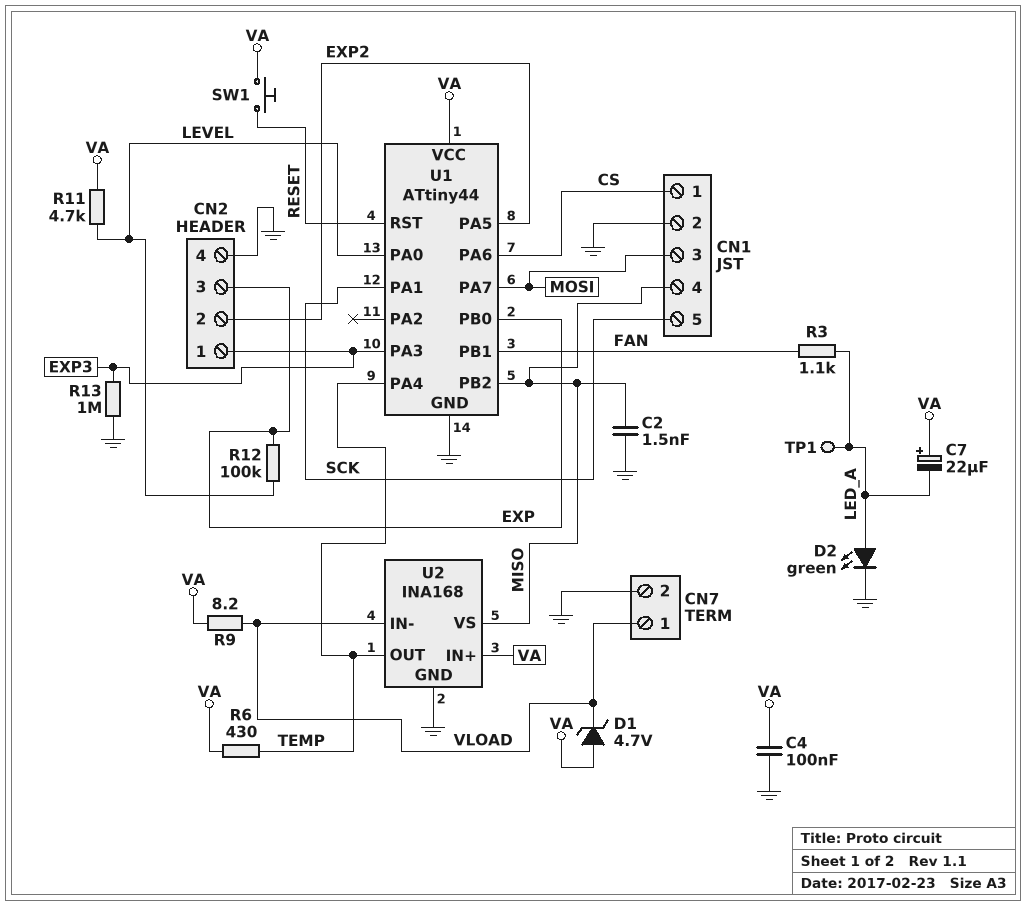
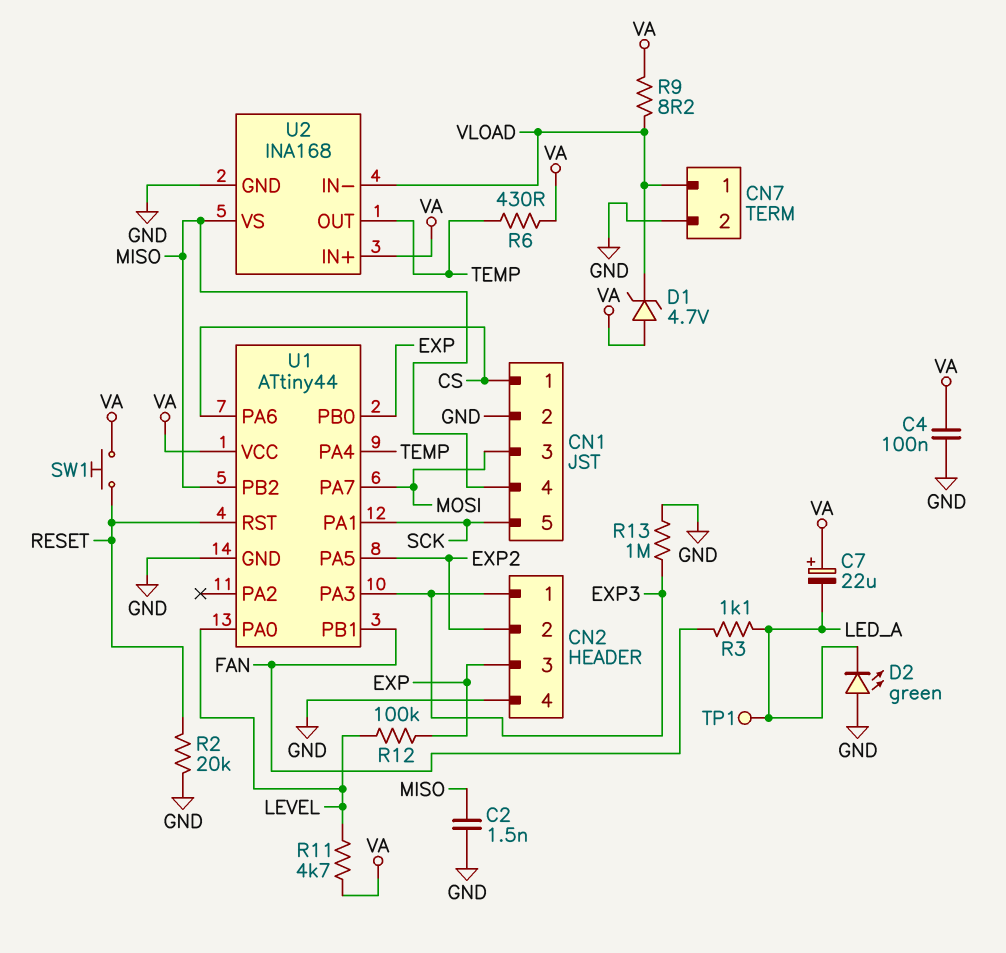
D2: LED green (A LED_A, K GND) -> LED green (A GND, K LED_A)
R2: none -> 20k (GND, RESET)

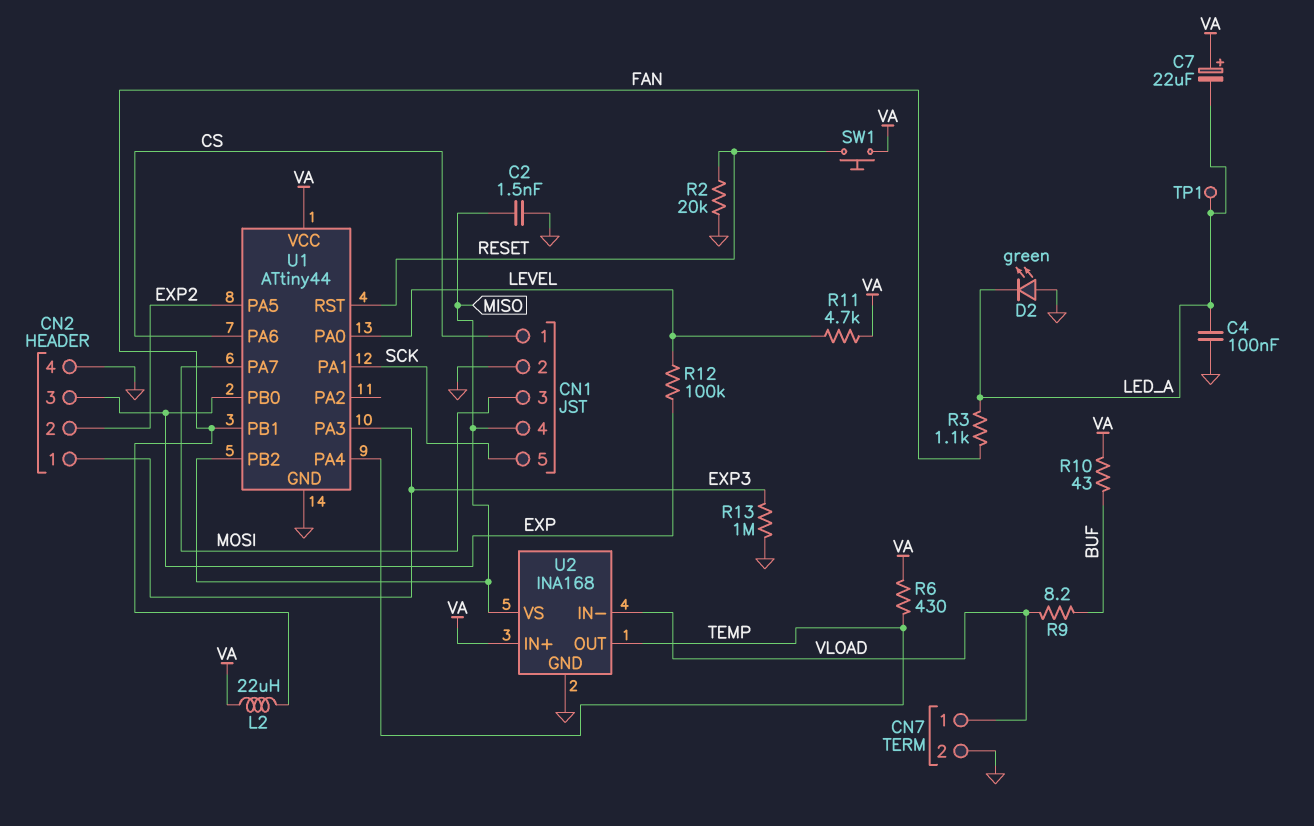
C4: 100nF (GND, VA) -> 100nF (GND, LED_A)
D1: zener 4.7V (A VA, K VLOAD) -> none
L2: none -> 22uH (FAN, VA)
R9: 8.2 (VA, VLOAD) -> 8.2 (BUF, VLOAD)
R10: none -> 43 (BUF, VA)

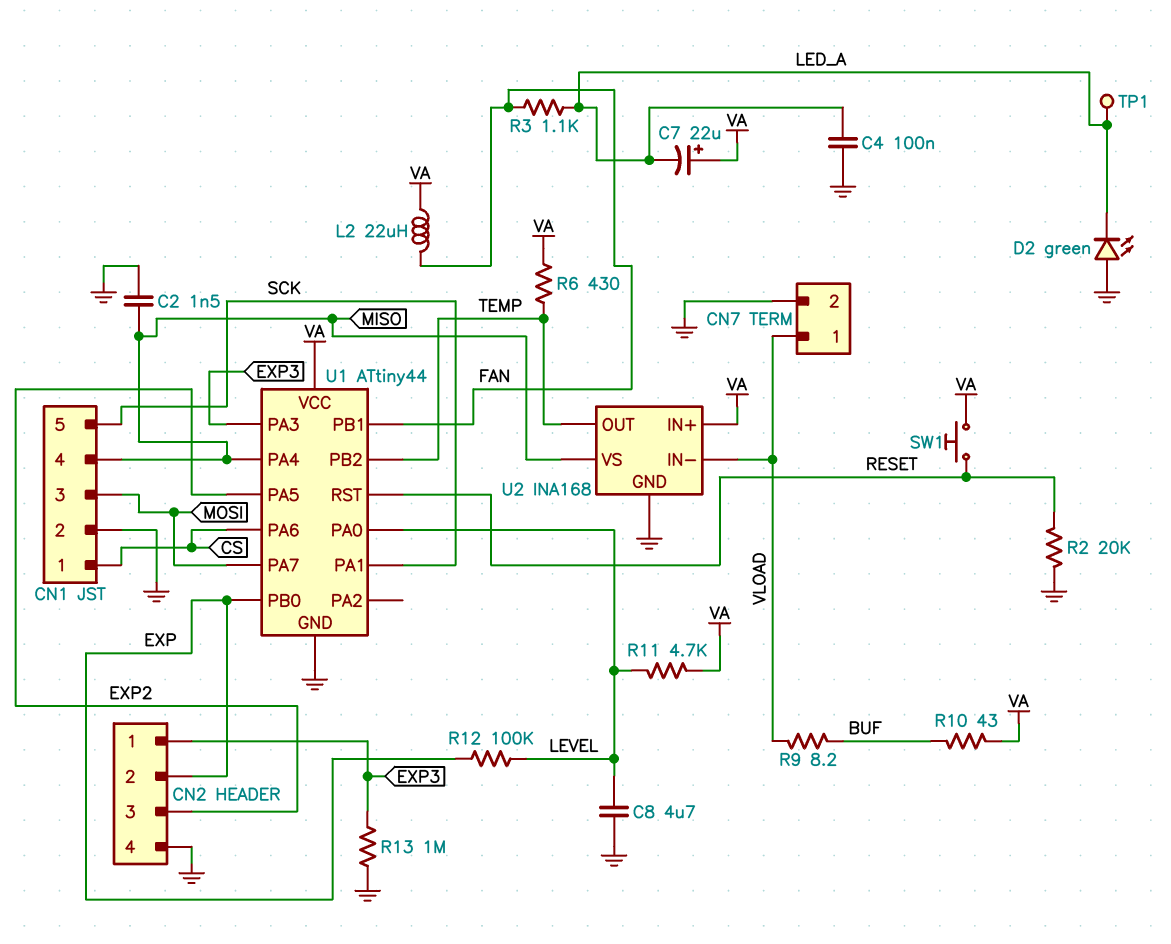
C8: none -> 4.7uF (GND, LEVEL)
CN2 pin 2: EXP2 -> EXP
CN2 pin 3: EXP -> EXP2
U1 pin PA4: TEMP -> MISO
U1 pin PB2: MISO -> TEMP

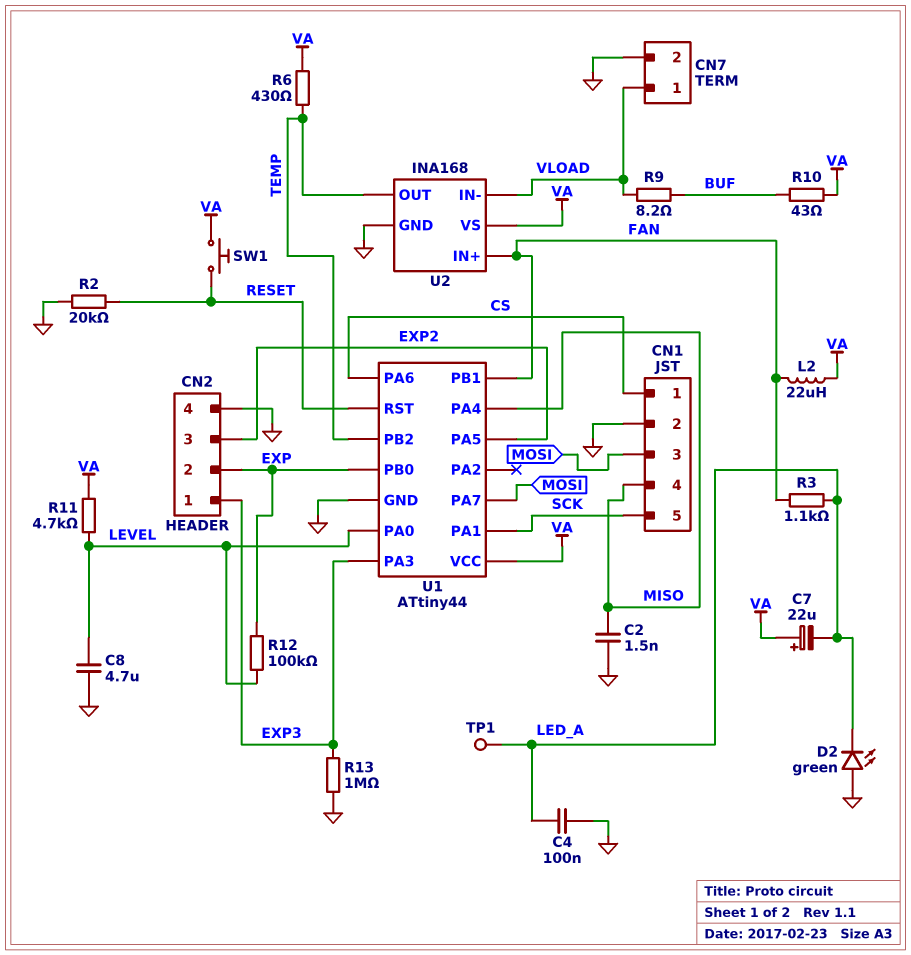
U2 pin IN+: VA -> FAN
U2 pin VS: MISO -> VA

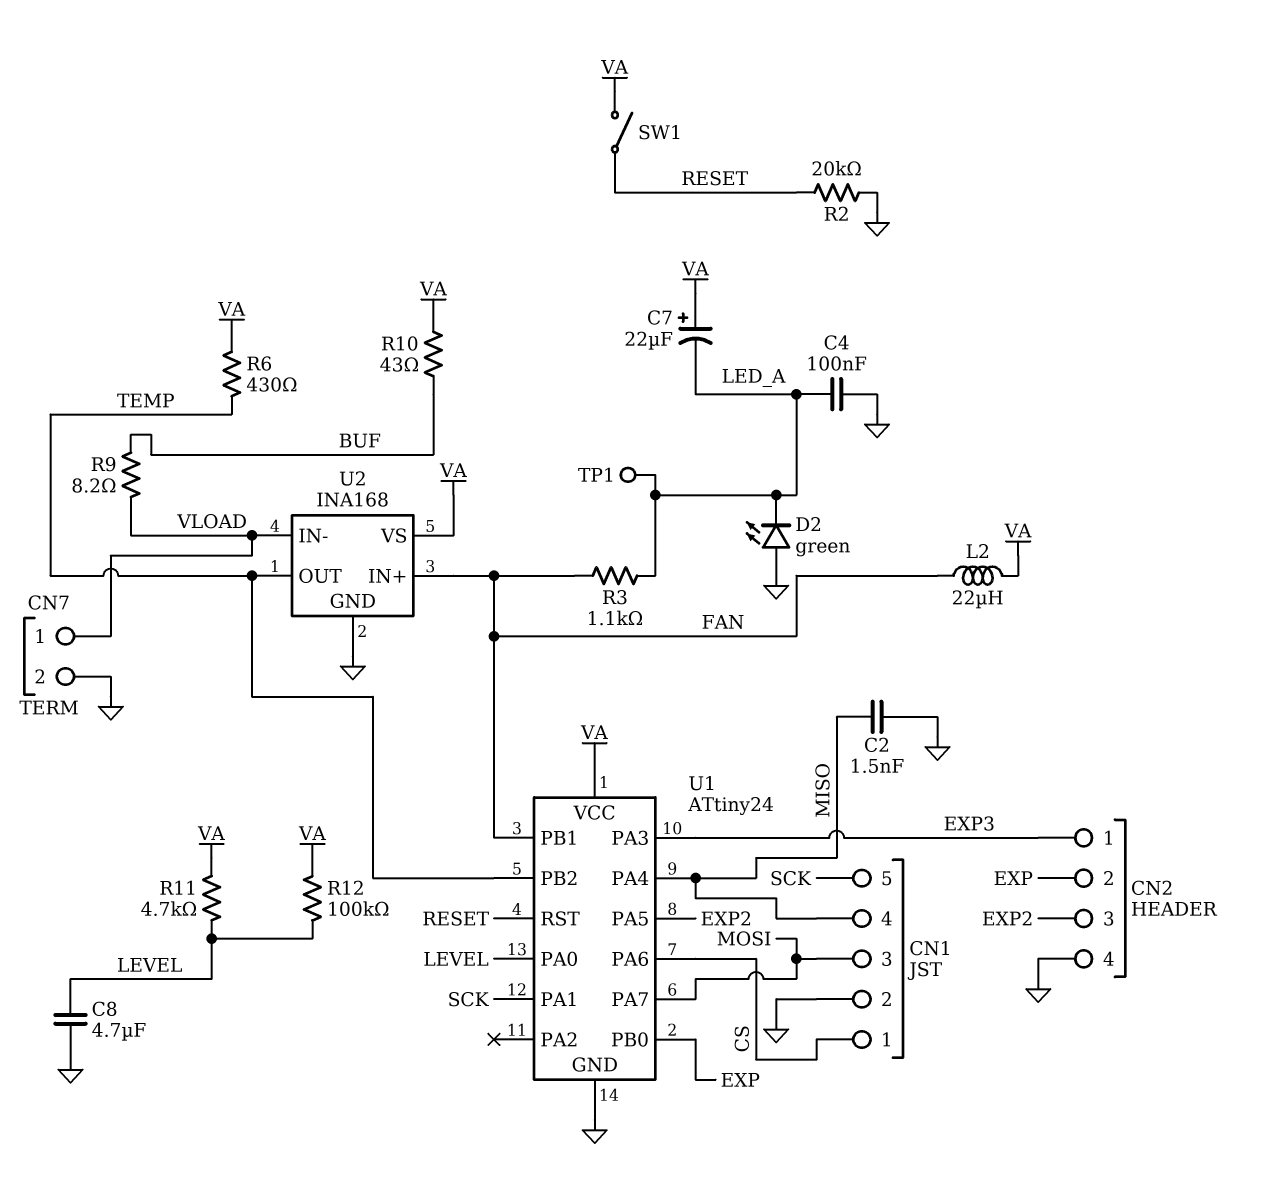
R12: 100k (EXP, LEVEL) -> 100k (LEVEL, VA)
R13: 1M (EXP3, GND) -> none
SW1: button (RESET, VA) -> switch (RESET, VA)
U1: ATtiny44 -> ATtiny24

